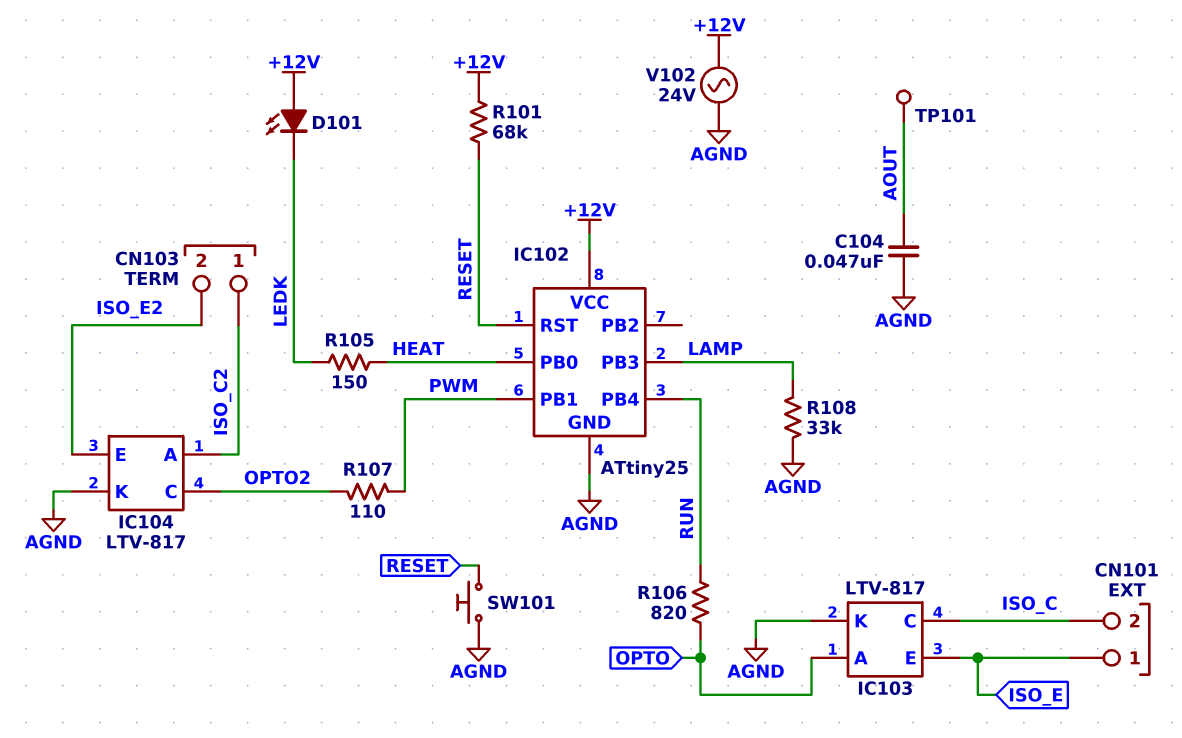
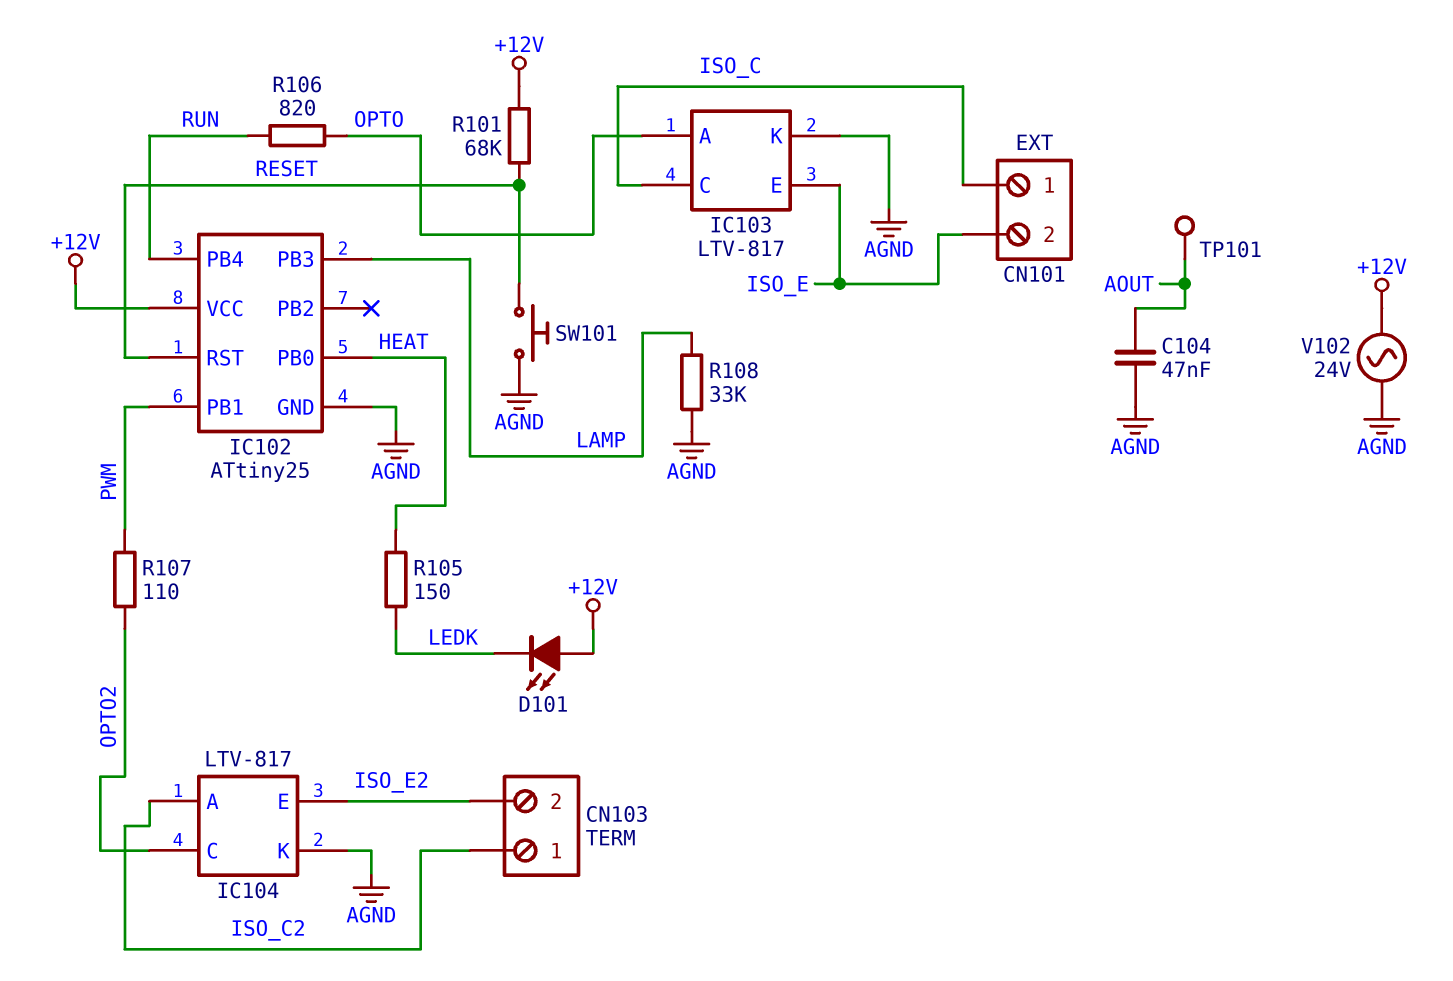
CN101 pin 1: ISO_E -> ISO_C
CN101 pin 2: ISO_C -> ISO_E

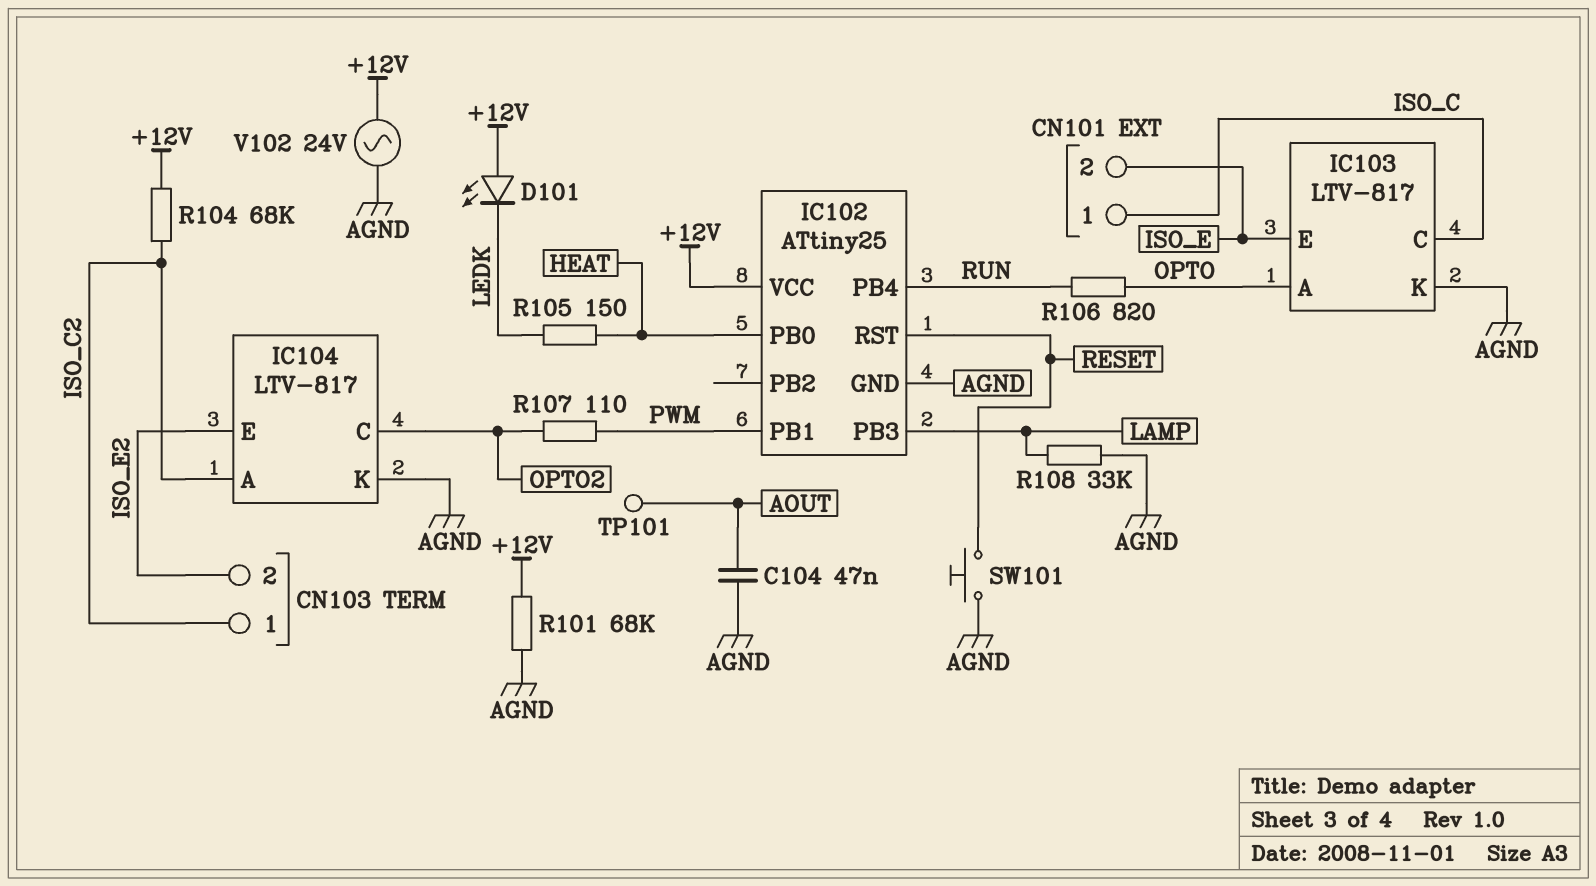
R101: 68k (+12V, RESET) -> 68k (+12V, AGND)
R104: none -> 68k (+12V, ISO_C2)

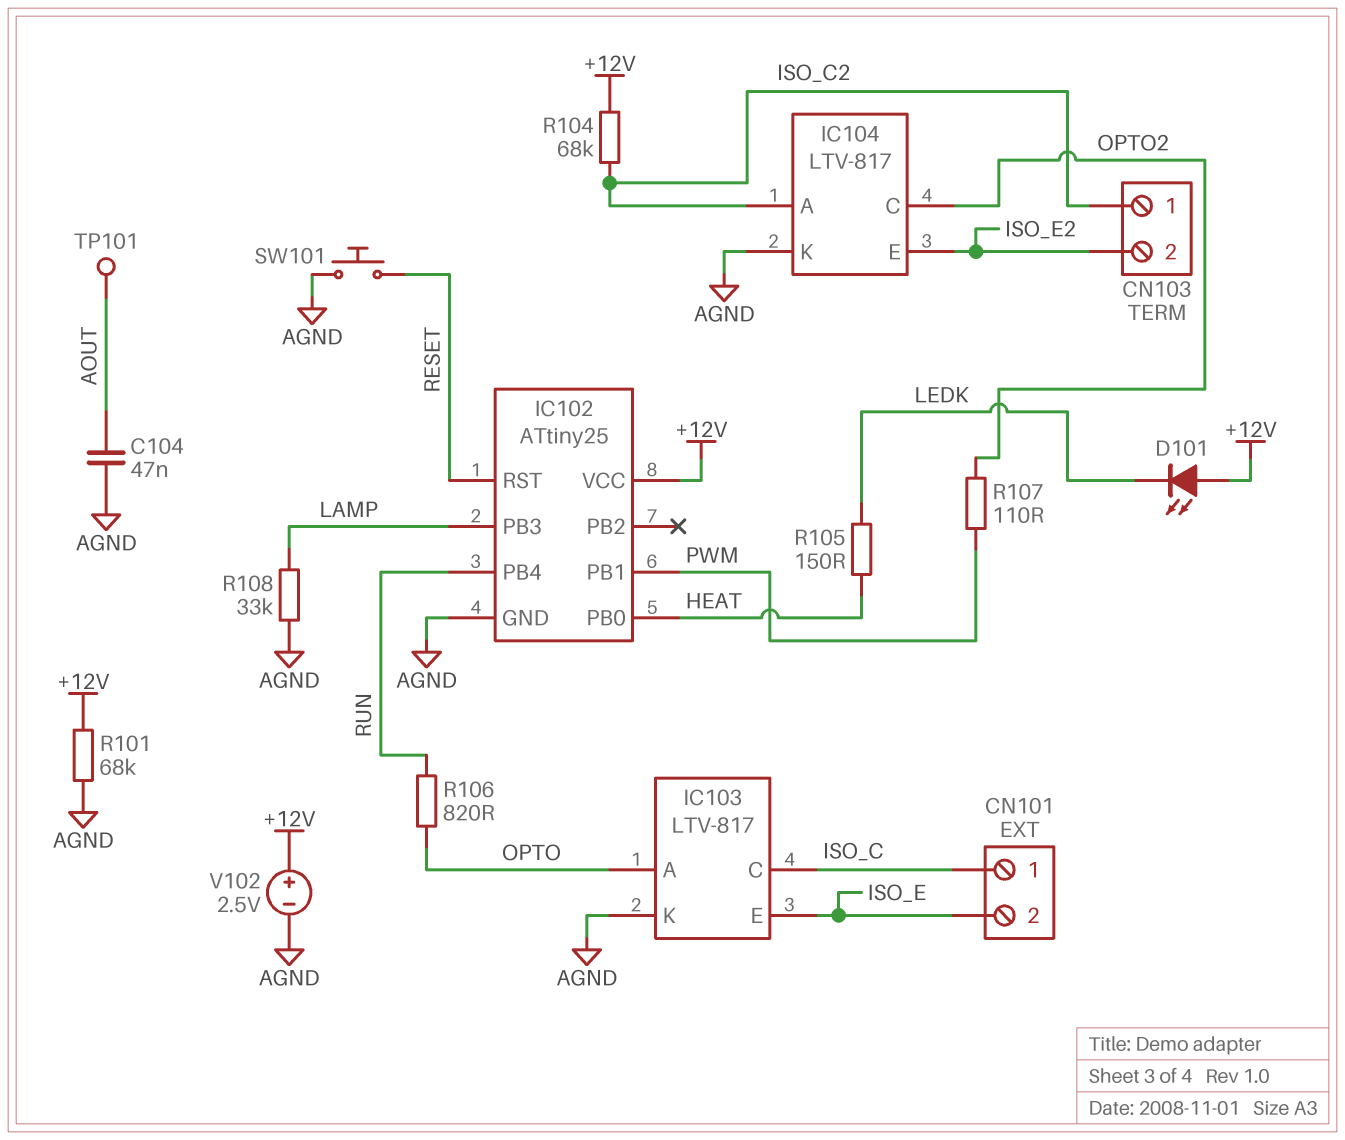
V102: AC 24V (+12V, AGND) -> 2.5V (plus +12V, minus AGND)

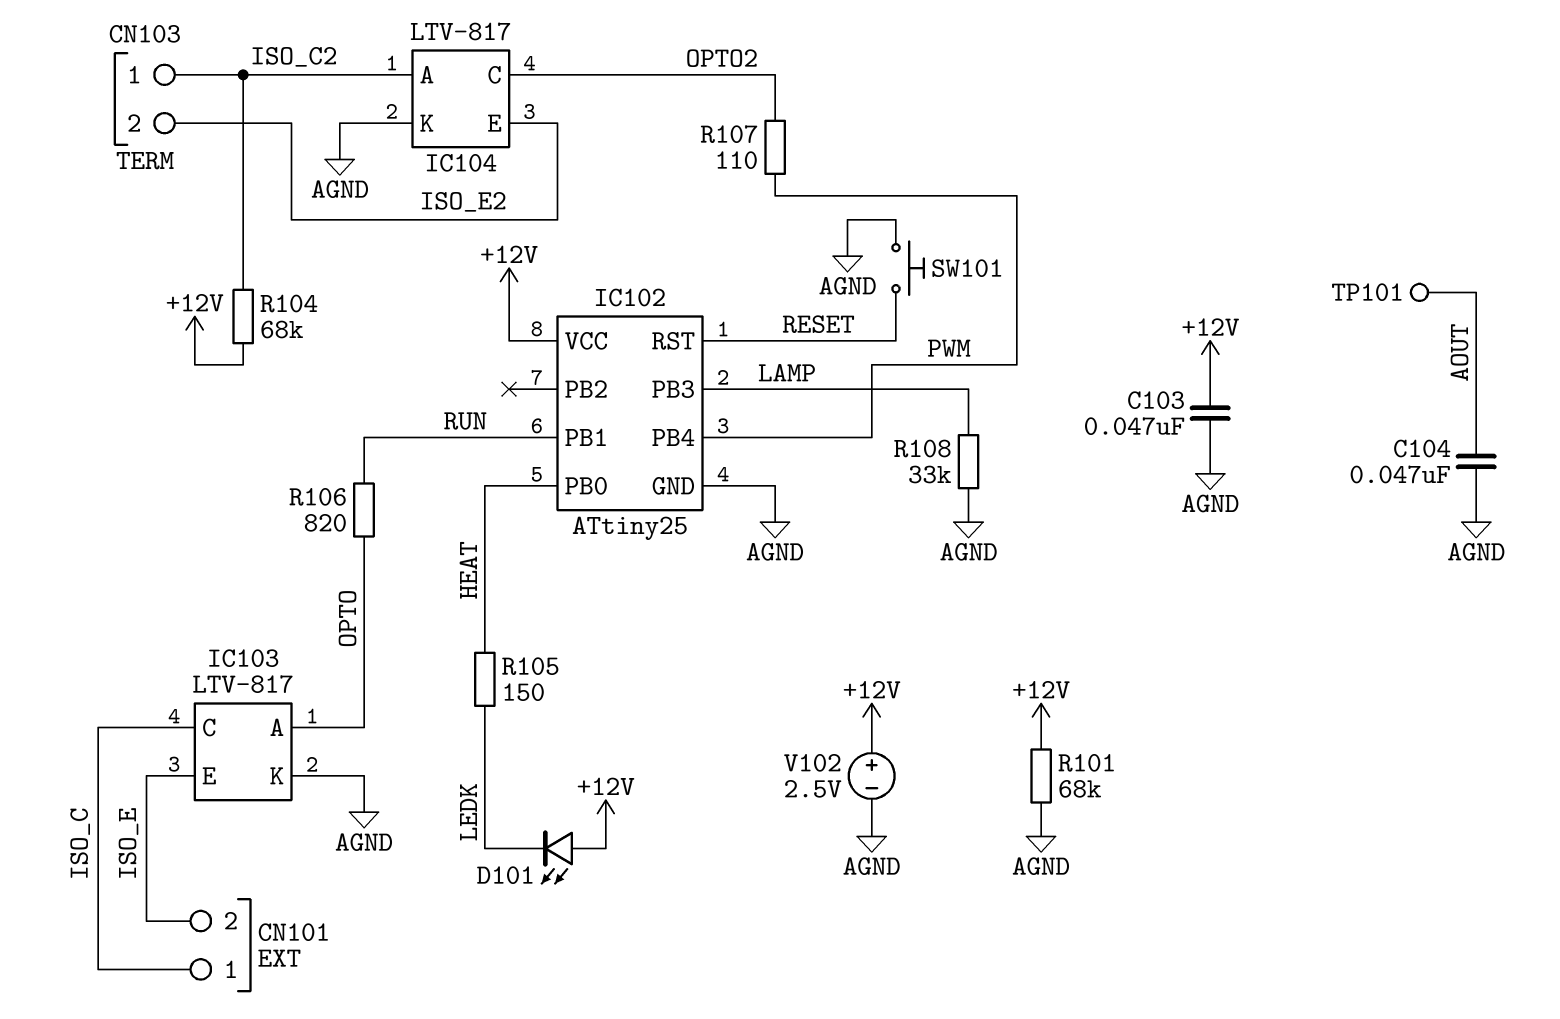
C103: none -> 47nF (+12V, AGND)
IC102 pin PB1: PWM -> RUN
IC102 pin PB4: RUN -> PWM

